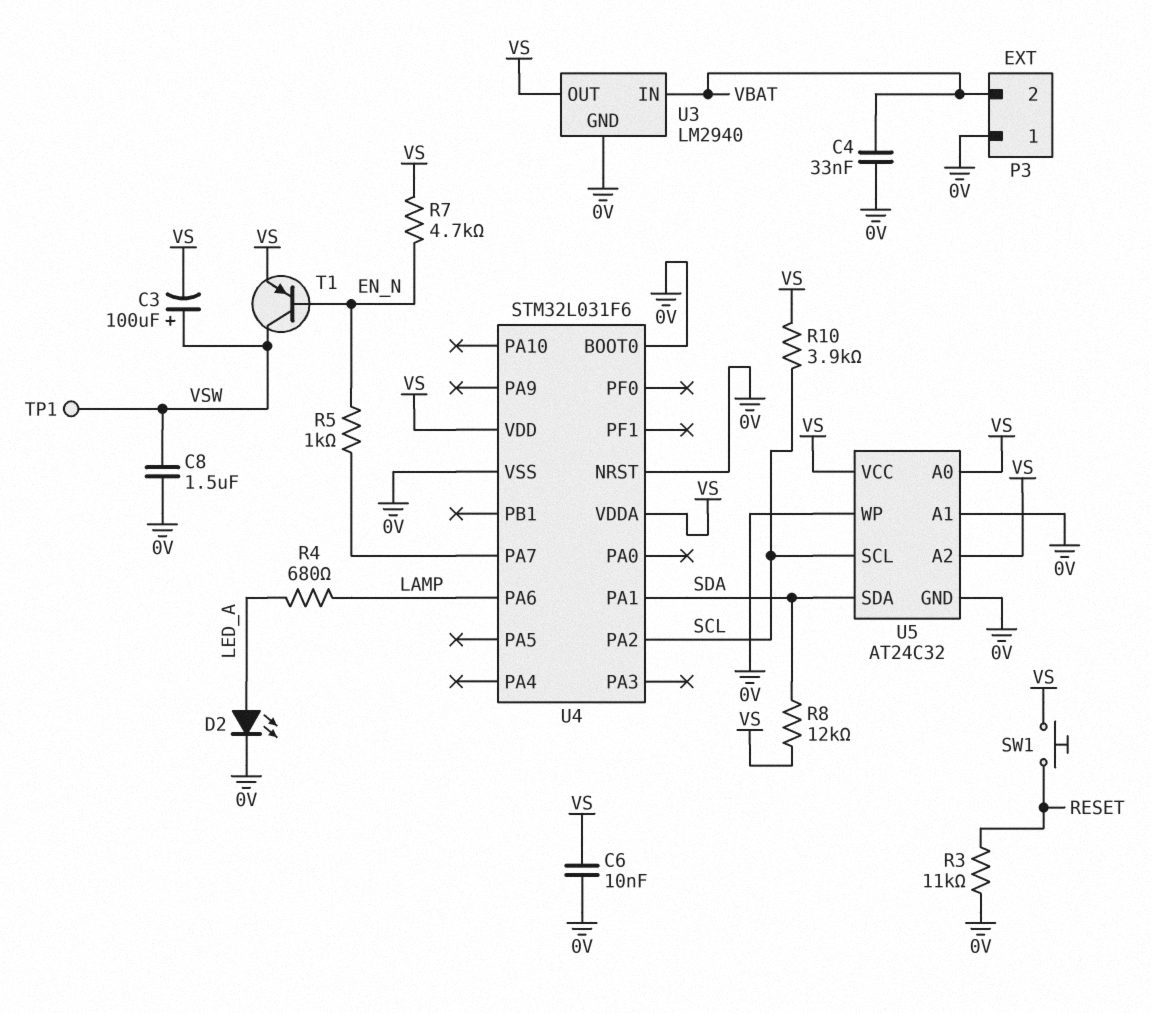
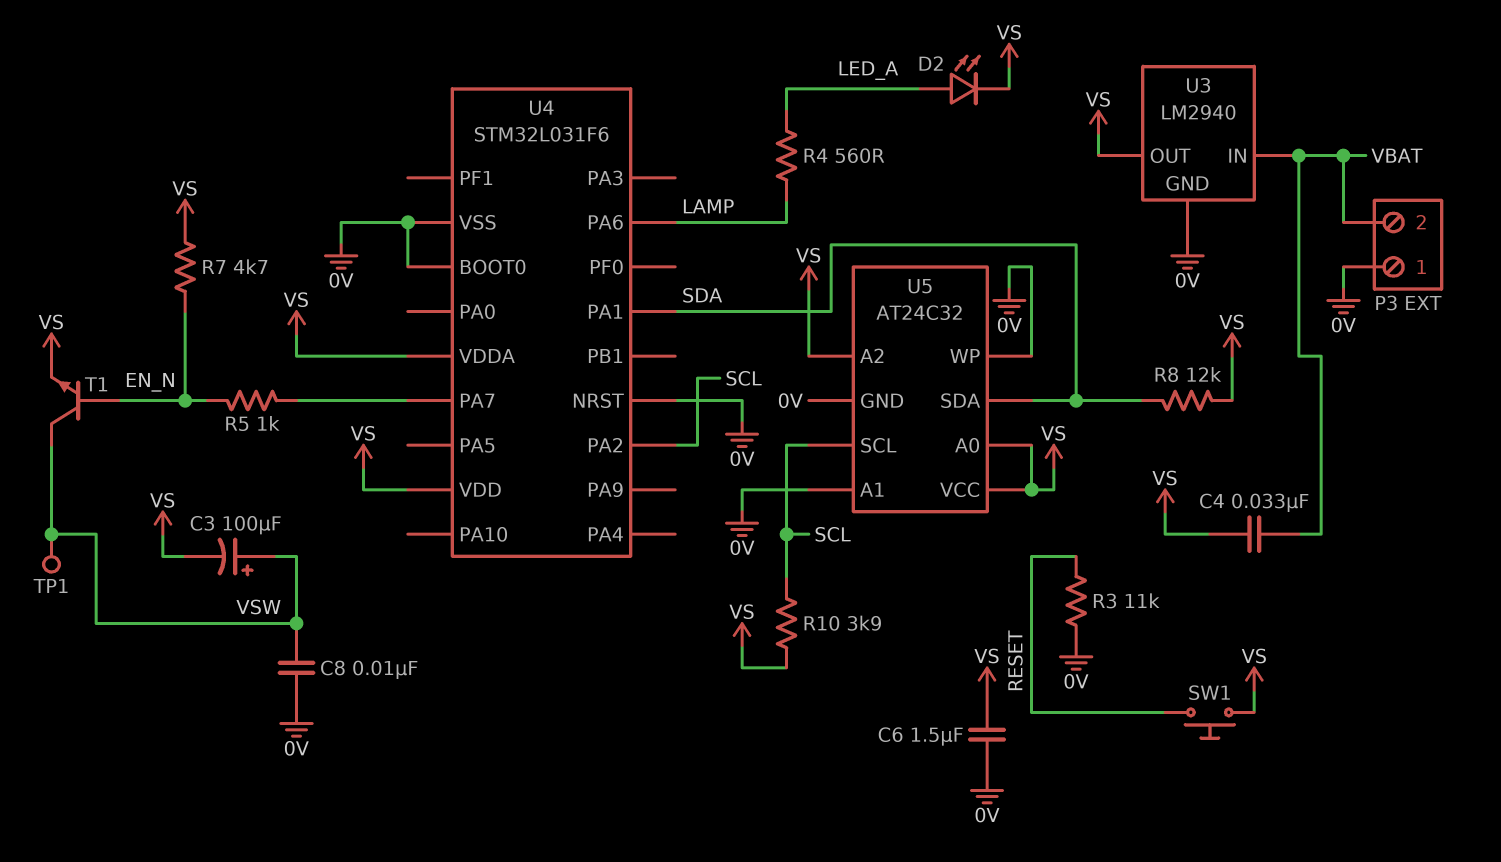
C4: 33nF (0V, VBAT) -> 33nF (VBAT, VS)
C6: 10nF (0V, VS) -> 1.5uF (0V, VS)
C8: 1.5uF (0V, VSW) -> 10nF (0V, VSW)
D2: LED (A LED_A, K 0V) -> LED (A LED_A, K VS)
R4: 680 (LAMP, LED_A) -> 560 (LAMP, LED_A)
T1: PNP (B EN_N, C VSW, E VS) -> NPN (B EN_N, C VSW, E VS)

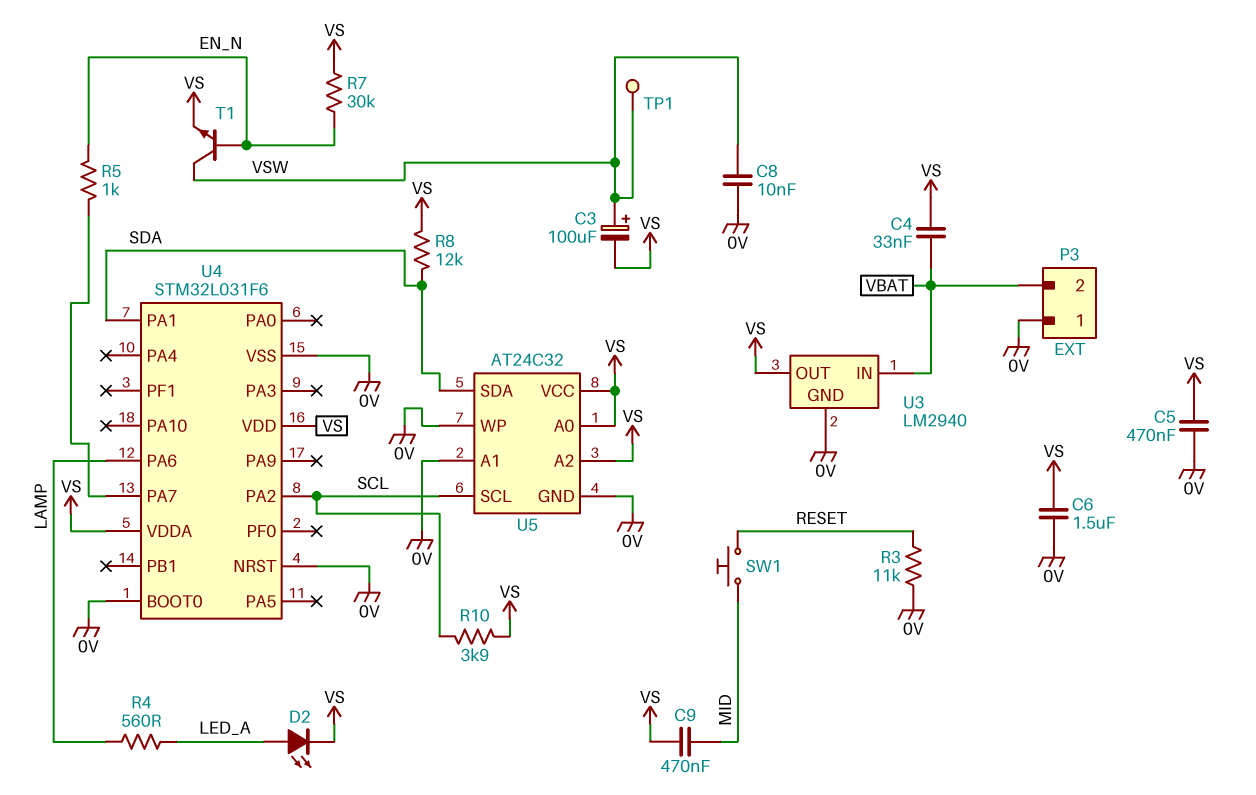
C5: none -> 470nF (0V, VS)
C9: none -> 470nF (MID, VS)
R7: 4.7k (EN_N, VS) -> 30k (EN_N, VS)
SW1: button (RESET, VS) -> button (MID, RESET)

